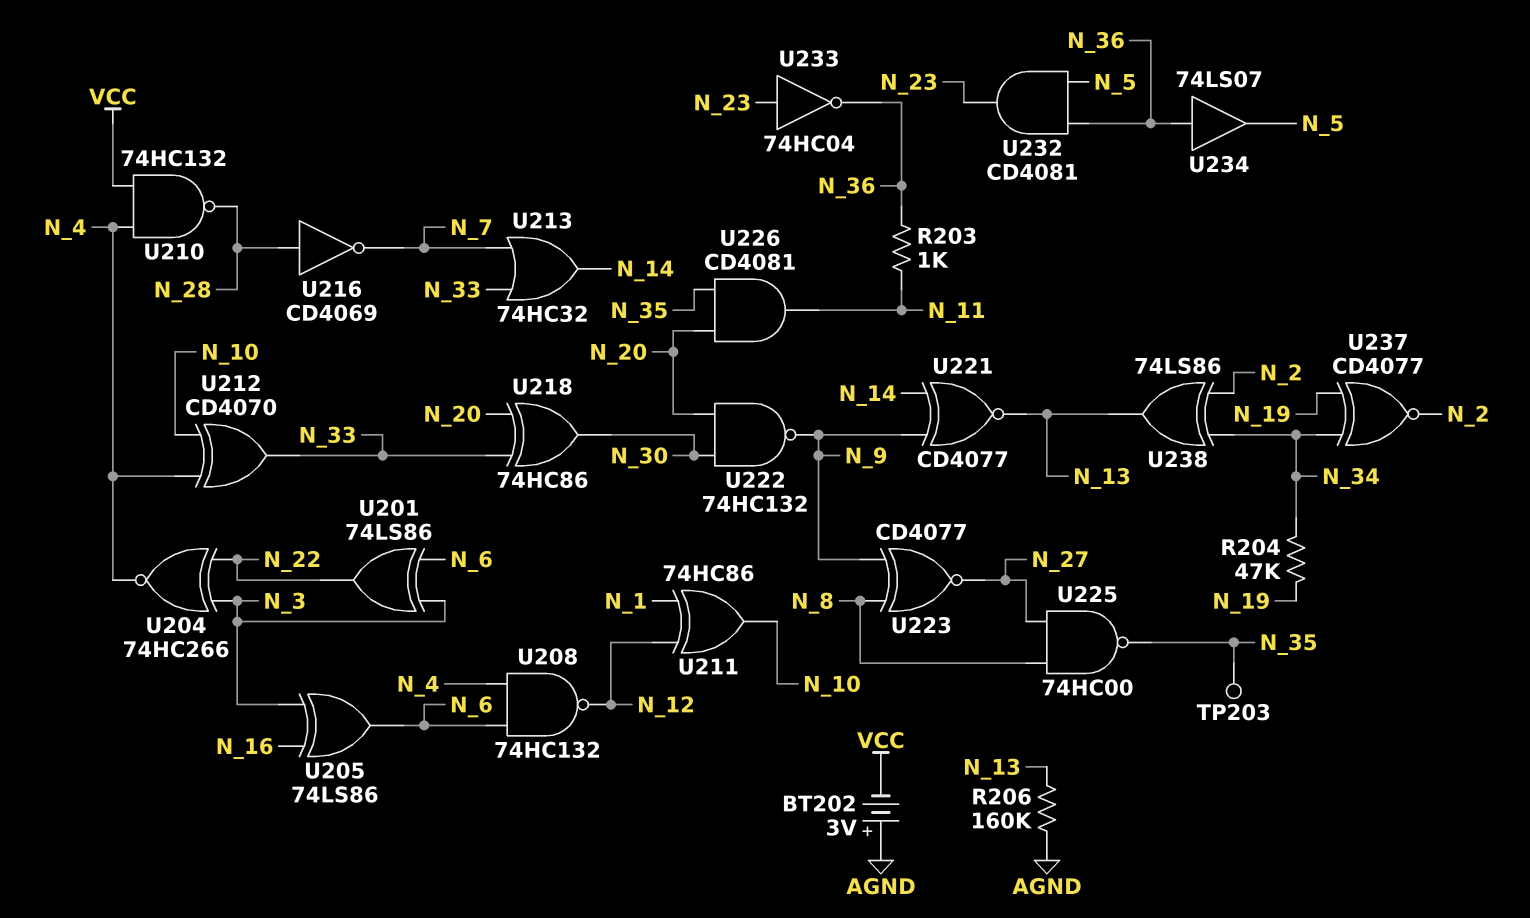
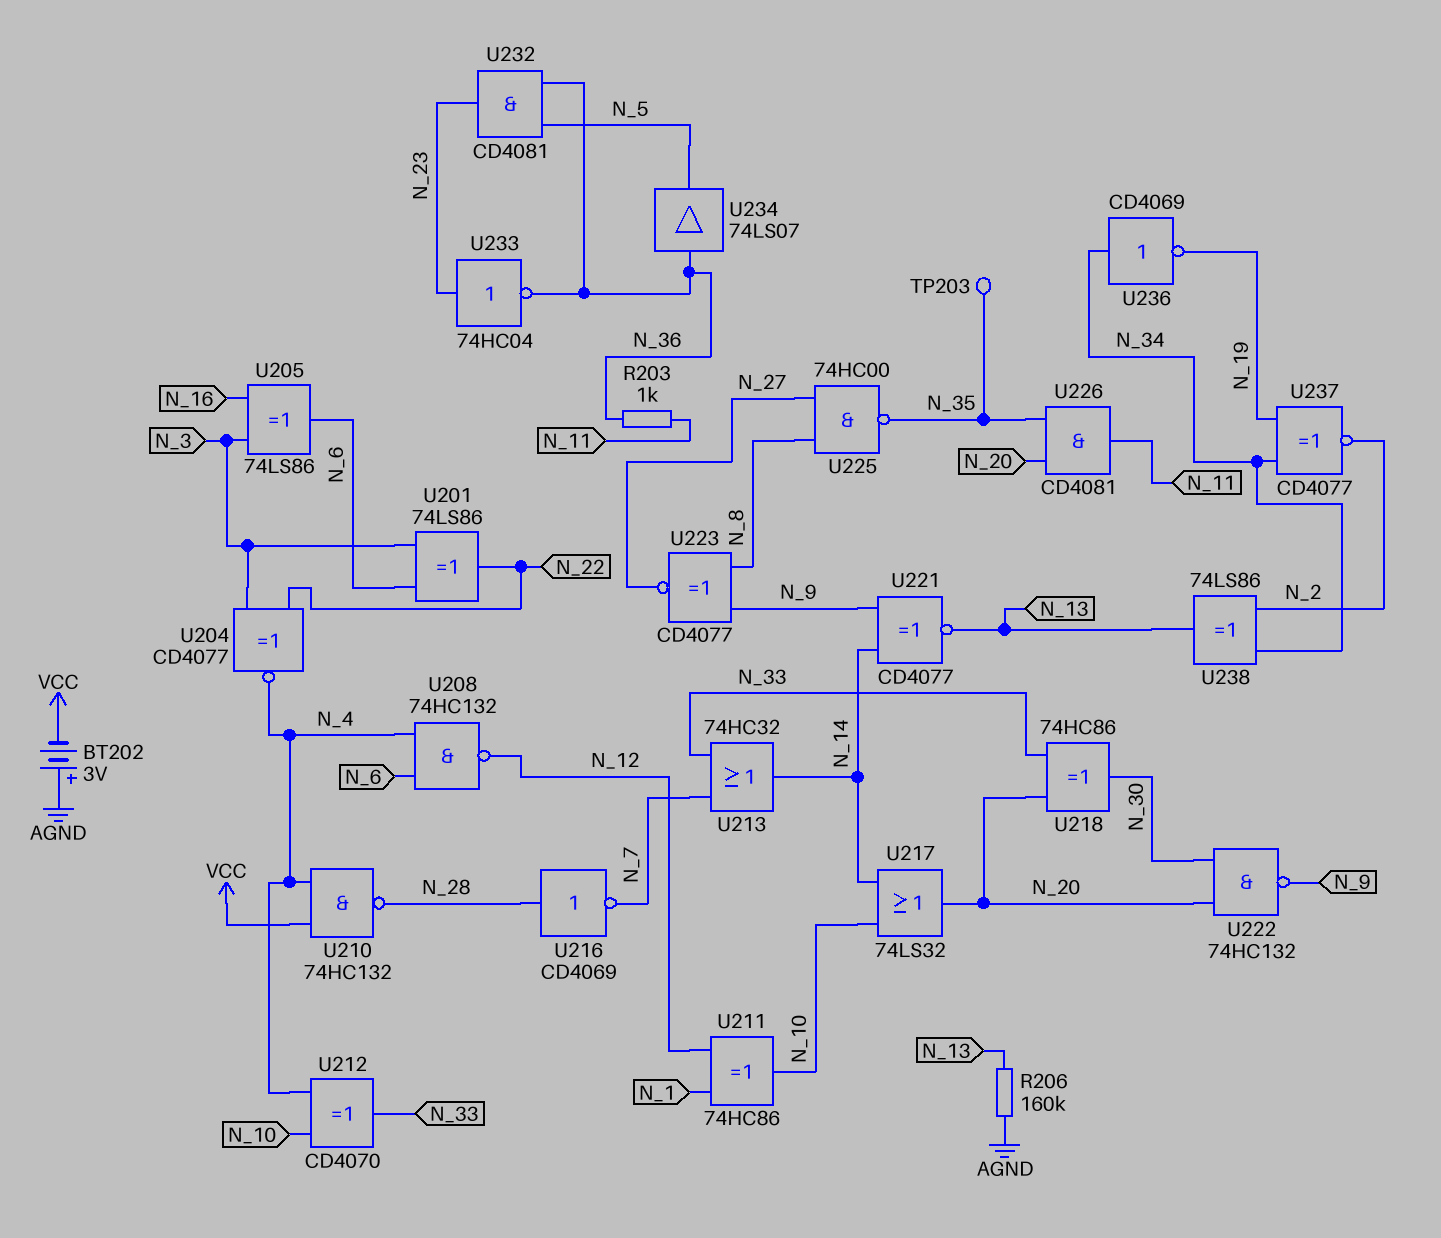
R204: 47k (N_19, N_34) -> none
U204: XNOR 74HC266 (in N_3, in N_22, out N_4) -> XNOR CD4077 (in N_3, in N_22, out N_4)
U217: none -> OR 74LS32 (in N_10, in N_14, out N_20)
U236: none -> NOT CD4069 (in N_34, out N_19)

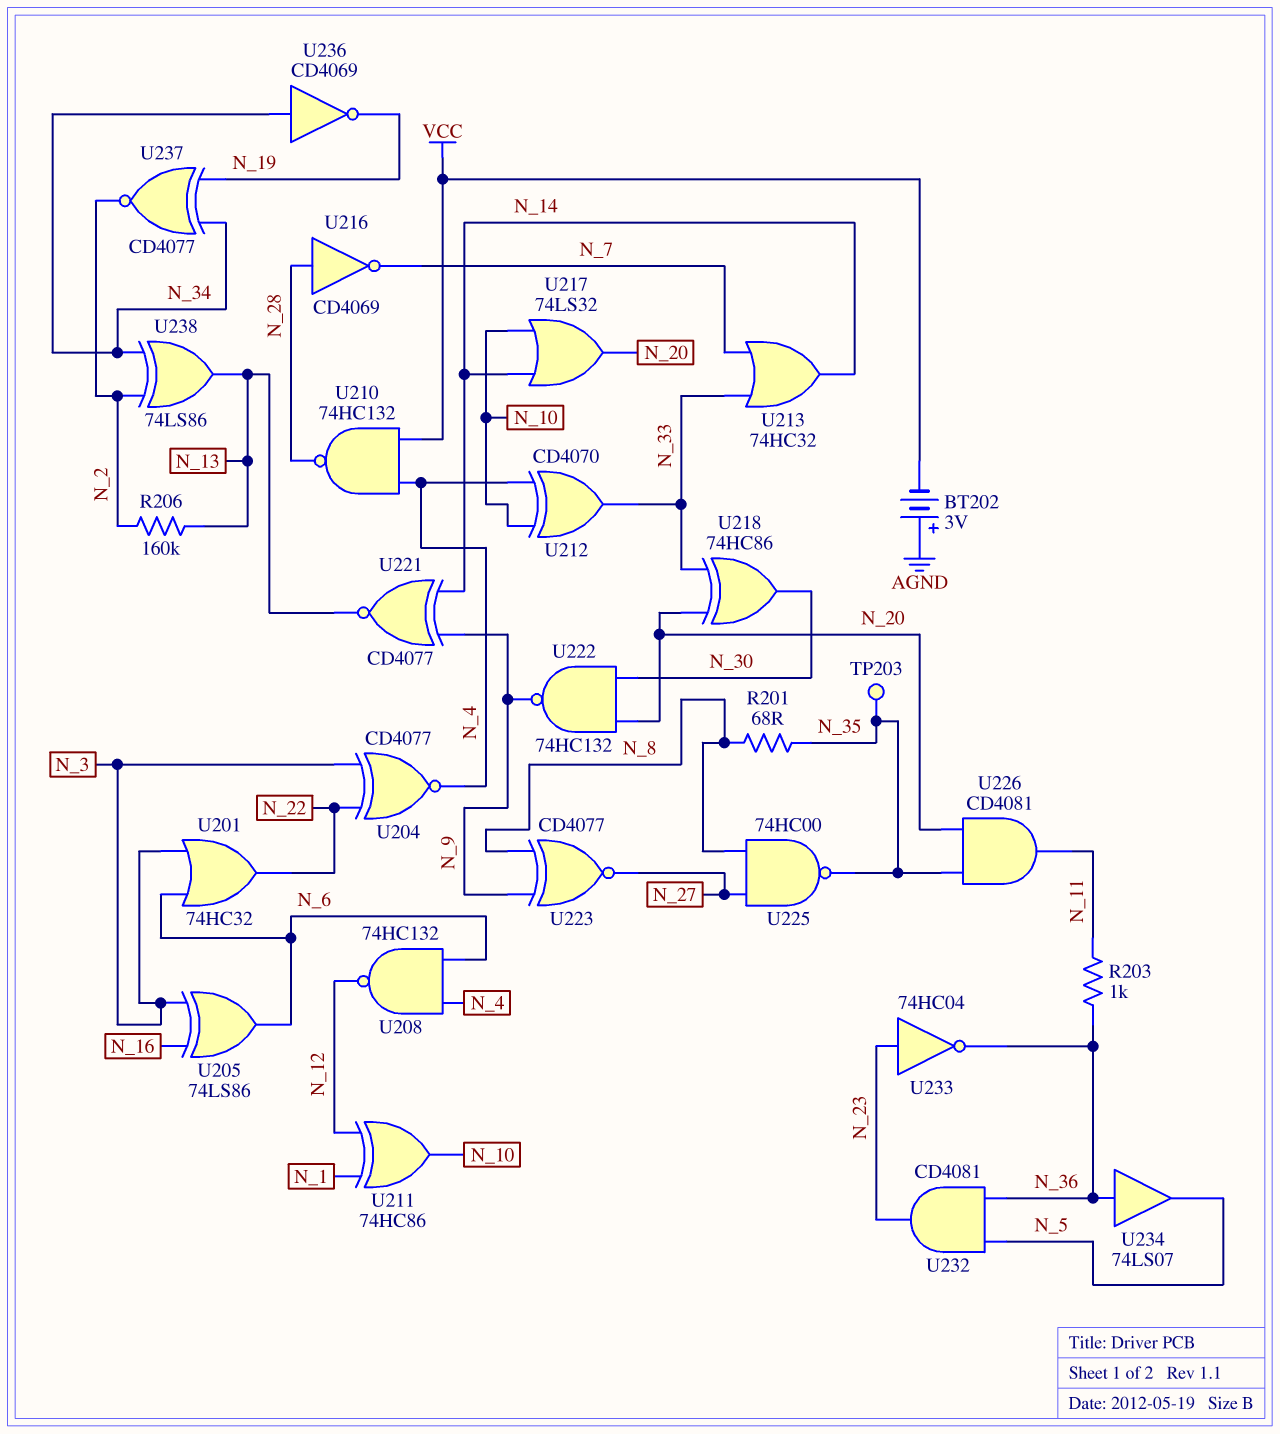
R201: none -> 68 (N_8, N_35)
R206: 160k (AGND, N_13) -> 160k (N_2, N_13)
U201: XOR 74LS86 (in N_3, in N_6, out N_22) -> OR 74HC32 (in N_3, in N_6, out N_22)

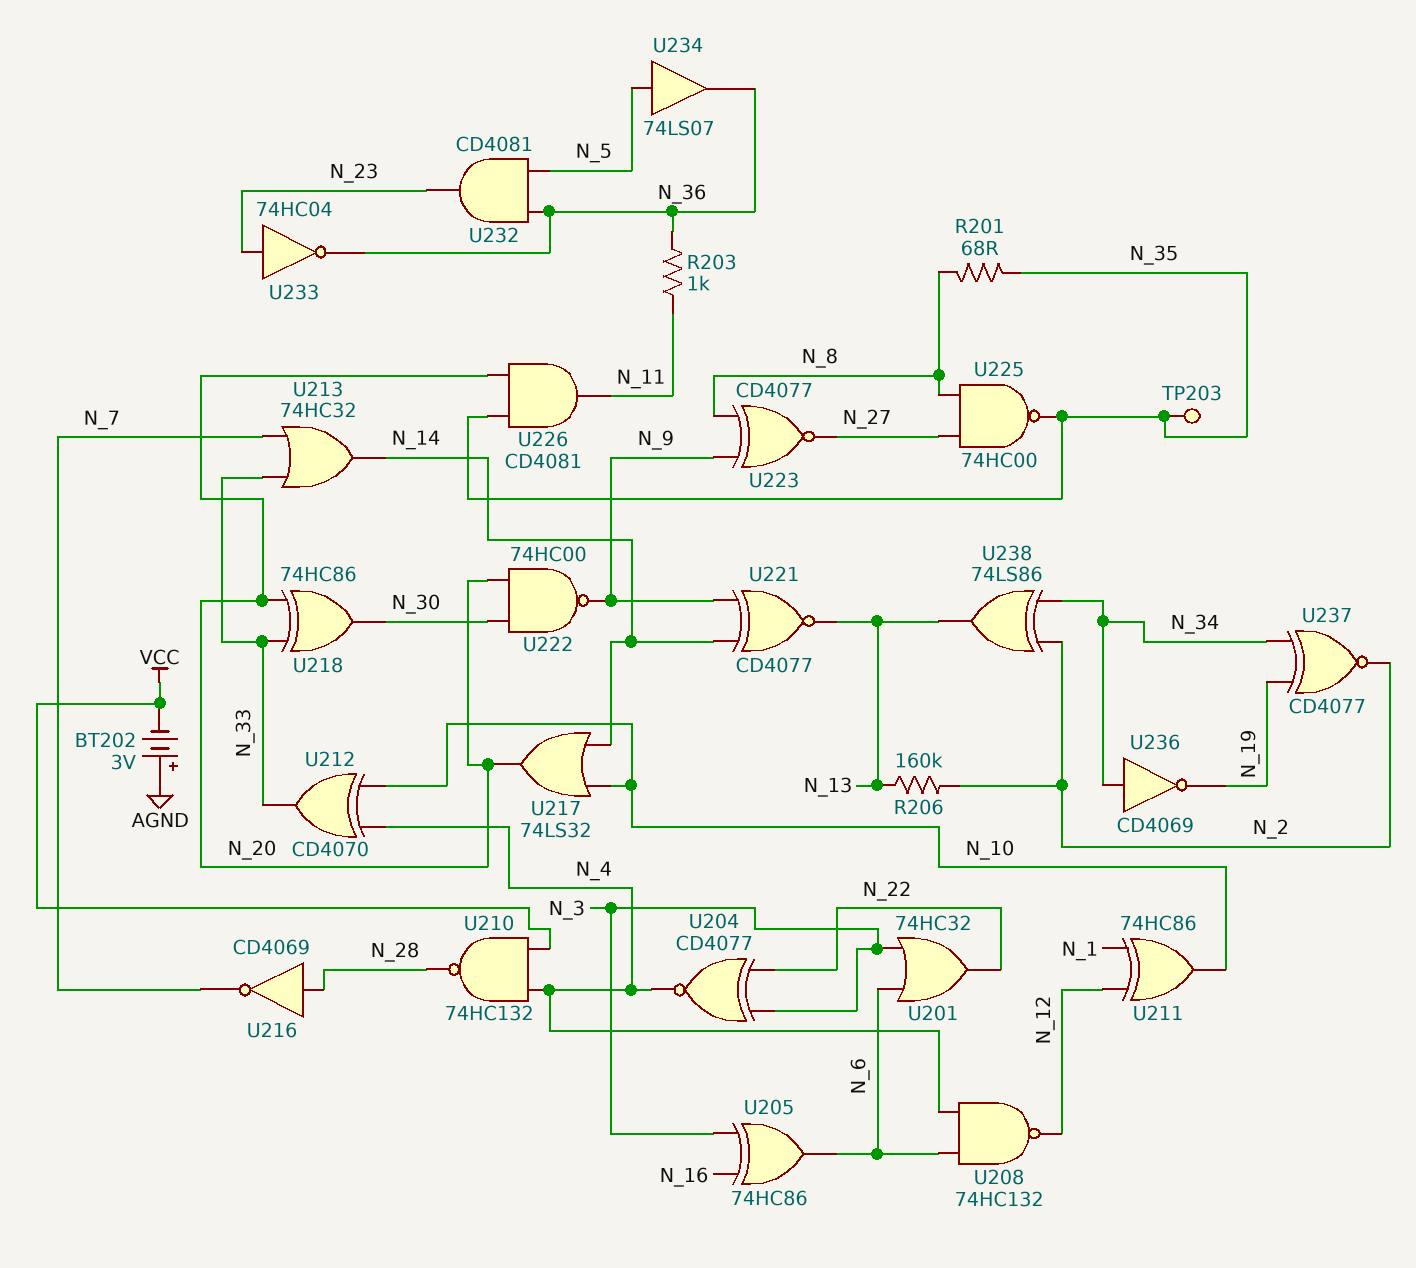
U205: XOR 74LS86 (in N_3, in N_16, out N_6) -> XOR 74HC86 (in N_3, in N_16, out N_6)
U222: NAND 74HC132 (in N_20, in N_30, out N_9) -> NAND 74HC00 (in N_20, in N_30, out N_9)
U234: buffer 74LS07 (in N_36, out N_5) -> buffer 74LS07 (in N_5, out N_36)

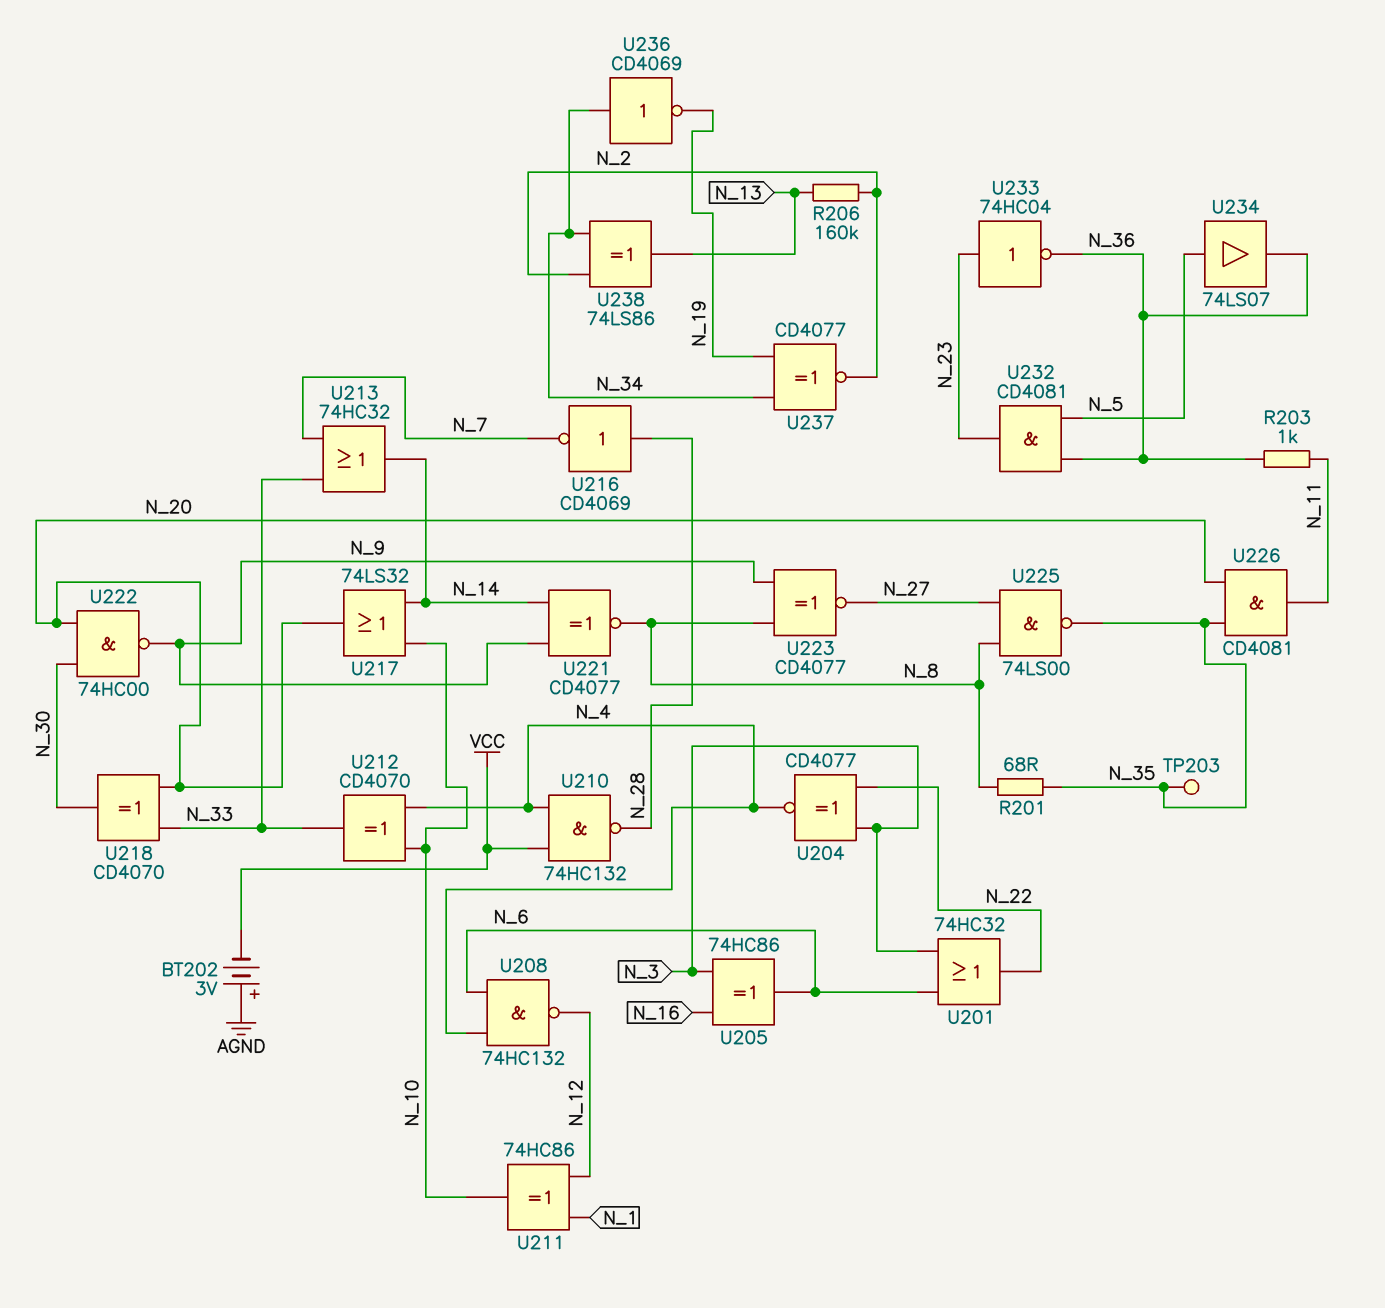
U218: XOR 74HC86 (in N_20, in N_33, out N_30) -> XOR CD4070 (in N_20, in N_33, out N_30)
U221: XNOR CD4077 (in N_9, in N_14, out N_13) -> XNOR CD4077 (in N_9, in N_14, out N_8)
U225: NAND 74HC00 (in N_8, in N_27, out N_35) -> NAND 74LS00 (in N_8, in N_27, out N_35)

